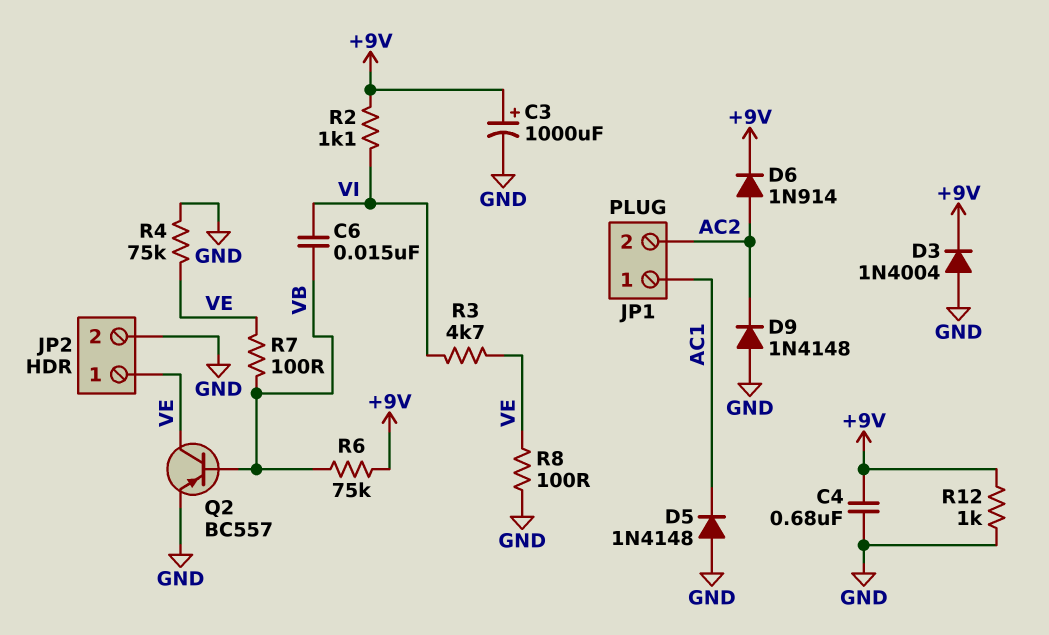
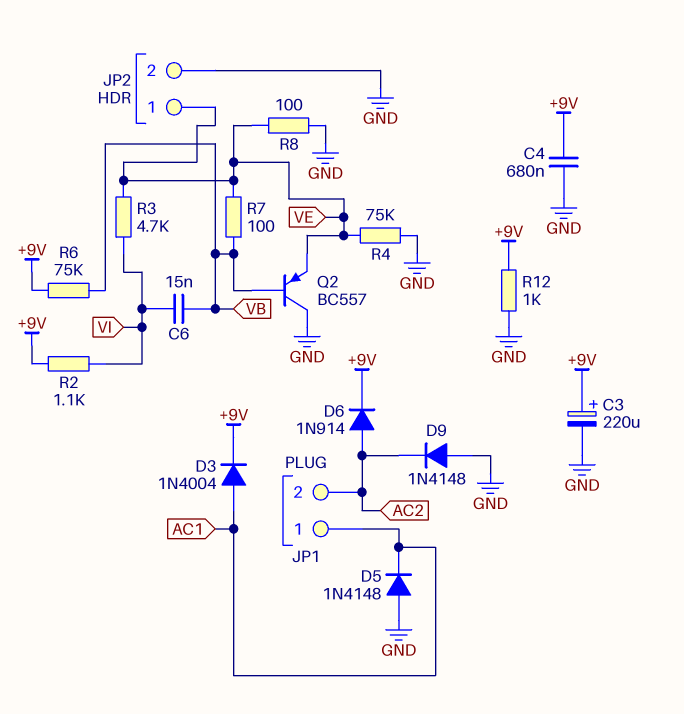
C3: 1000uF (plus +9V, minus GND) -> 220uF (plus +9V, minus GND)
D3: diode 1N4004 (A GND, K +9V) -> diode 1N4004 (A AC1, K +9V)
Q2: PNP BC557 (B VB, C VE, E GND) -> PNP BC557 (B VB, C GND, E VE)

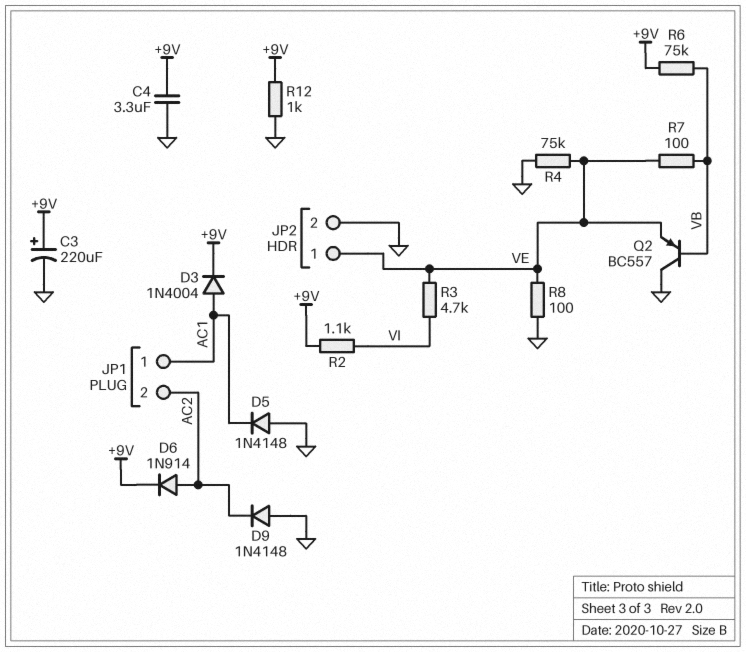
C4: 680nF (+9V, GND) -> 3.3uF (+9V, GND)
C6: 15nF (VB, VI) -> none

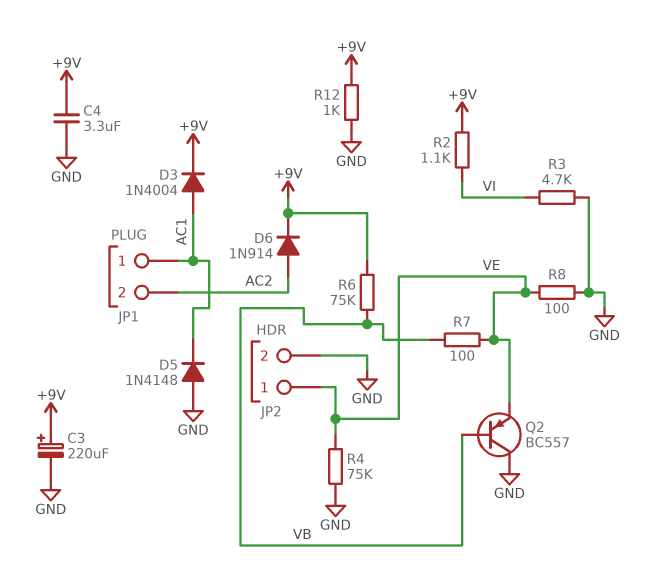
D9: diode 1N4148 (A GND, K AC2) -> none
R3: 4.7k (VE, VI) -> 4.7k (GND, VI)

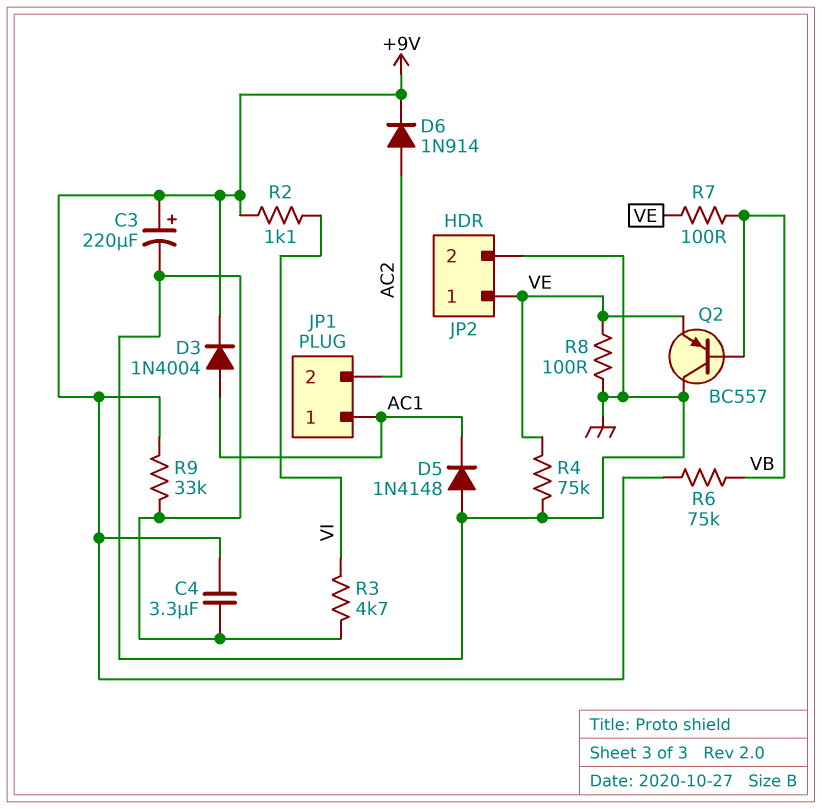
R9: none -> 33k (+9V, GND)
R12: 1k (+9V, GND) -> none

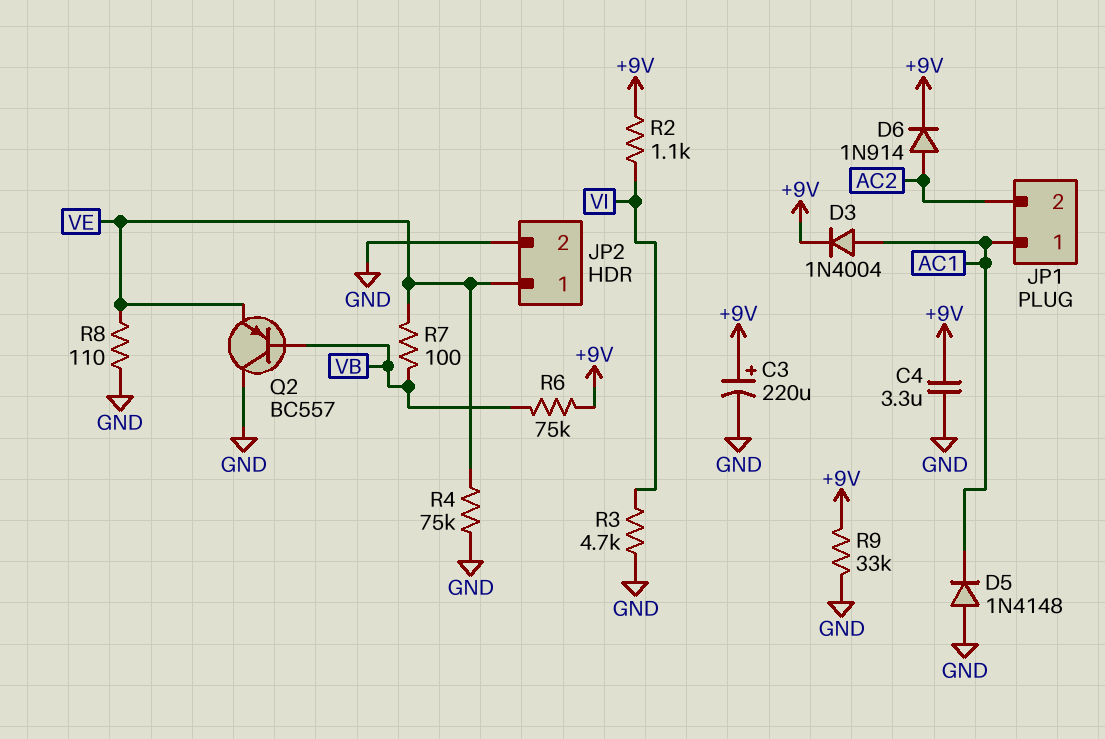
R8: 100 (GND, VE) -> 110 (GND, VE)

